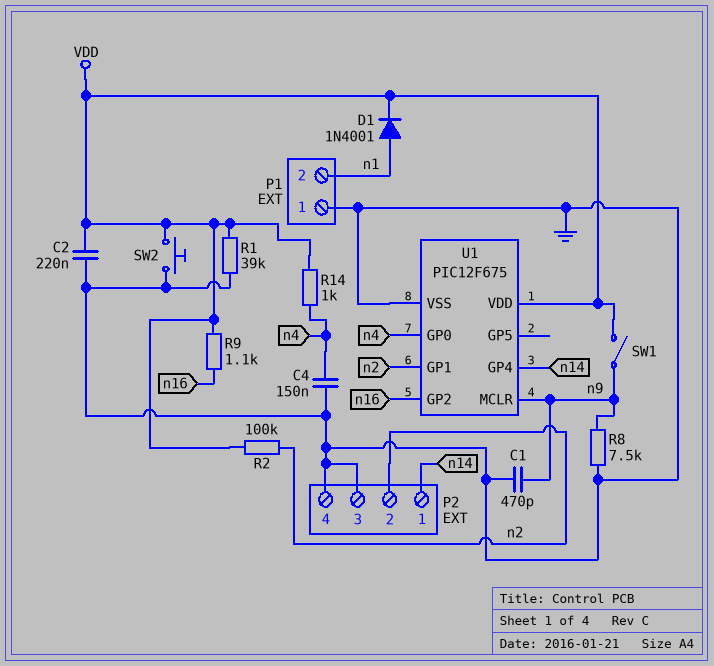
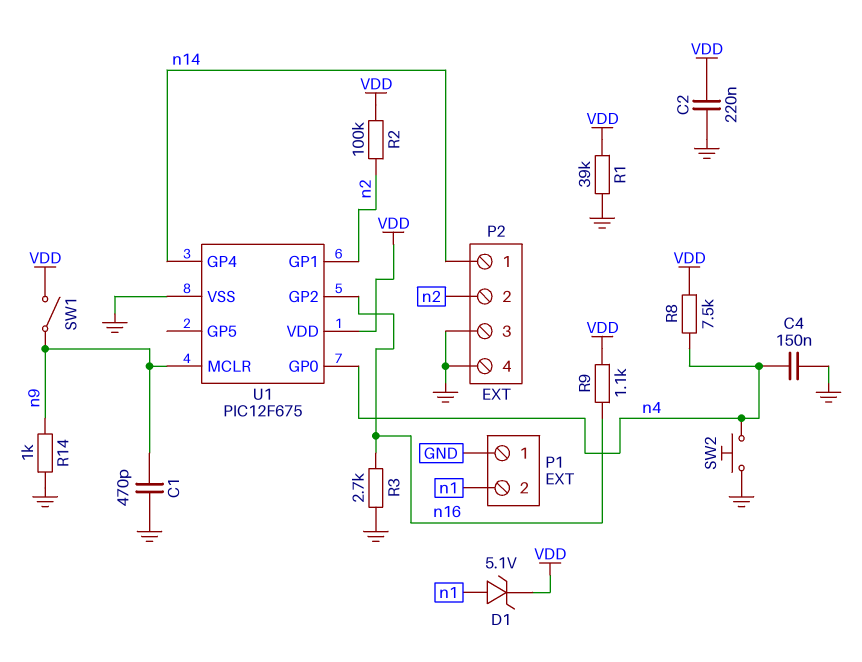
D1: diode 1N4001 (A n1, K VDD) -> zener 5.1V (A n1, K VDD)
R3: none -> 2.7k (GND, n16)
R8: 7.5k (GND, n9) -> 7.5k (VDD, n4)
R14: 1k (VDD, n4) -> 1k (GND, n9)
SW2: button (GND, VDD) -> button (GND, n4)

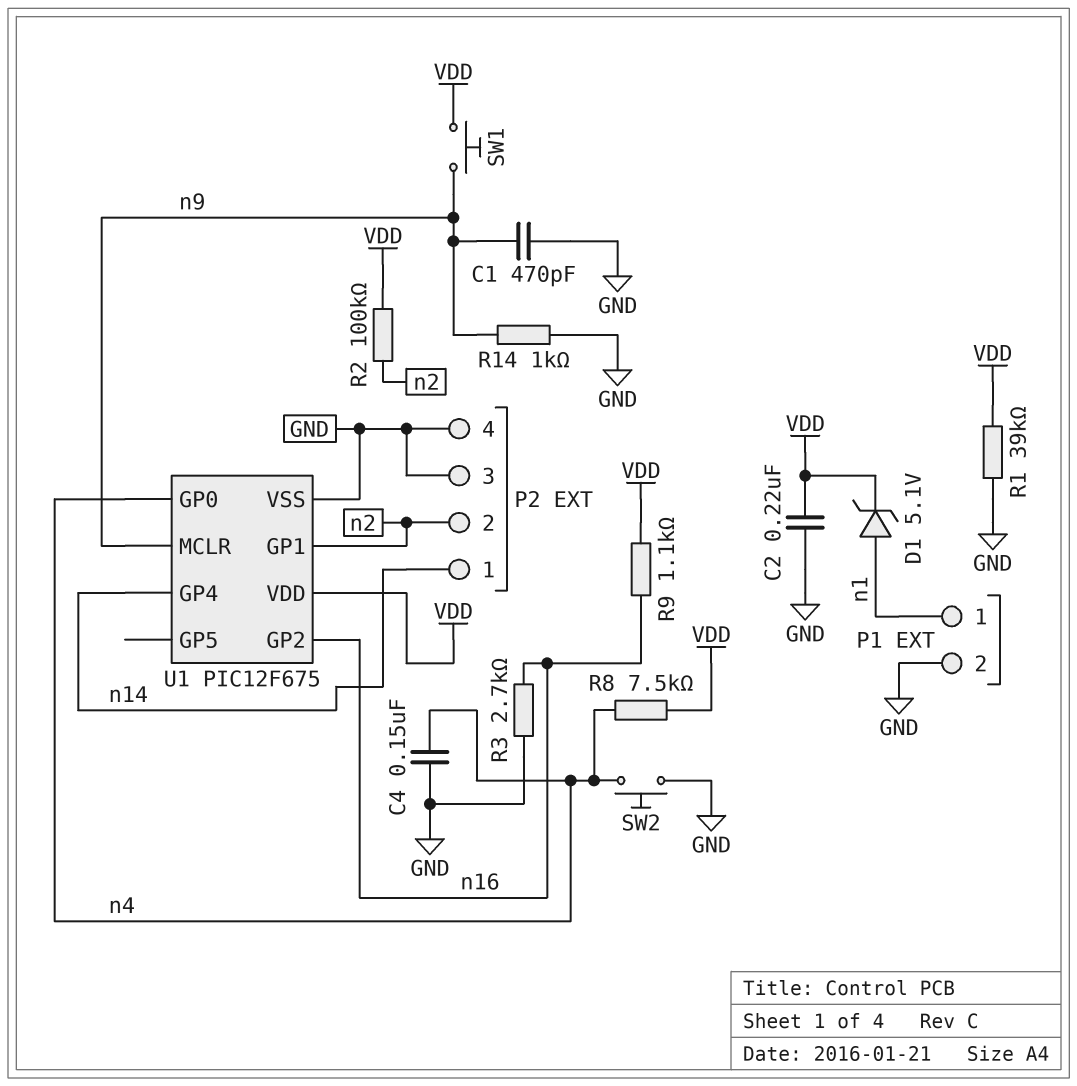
P1 pin 1: GND -> n1
P1 pin 2: n1 -> GND
SW1: switch (VDD, n9) -> button (VDD, n9)

